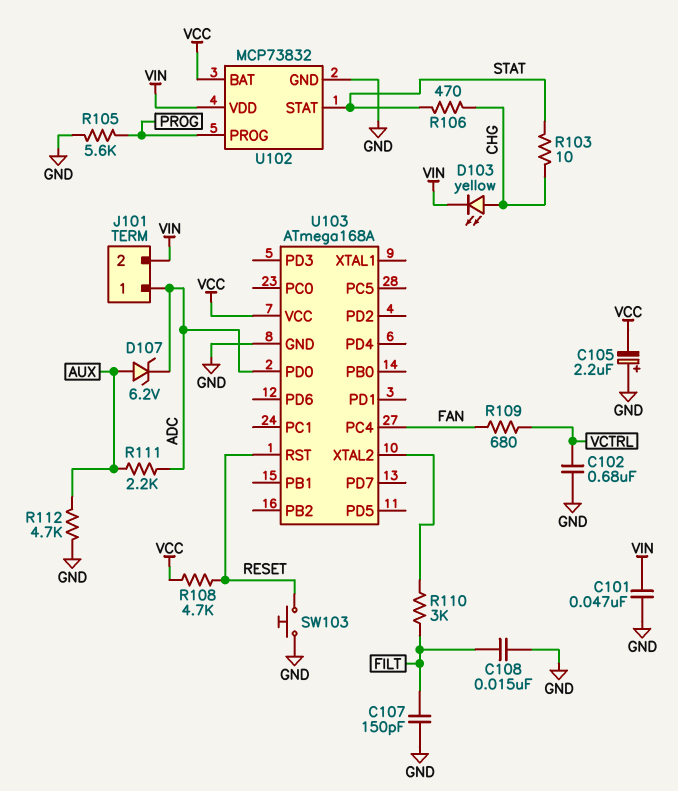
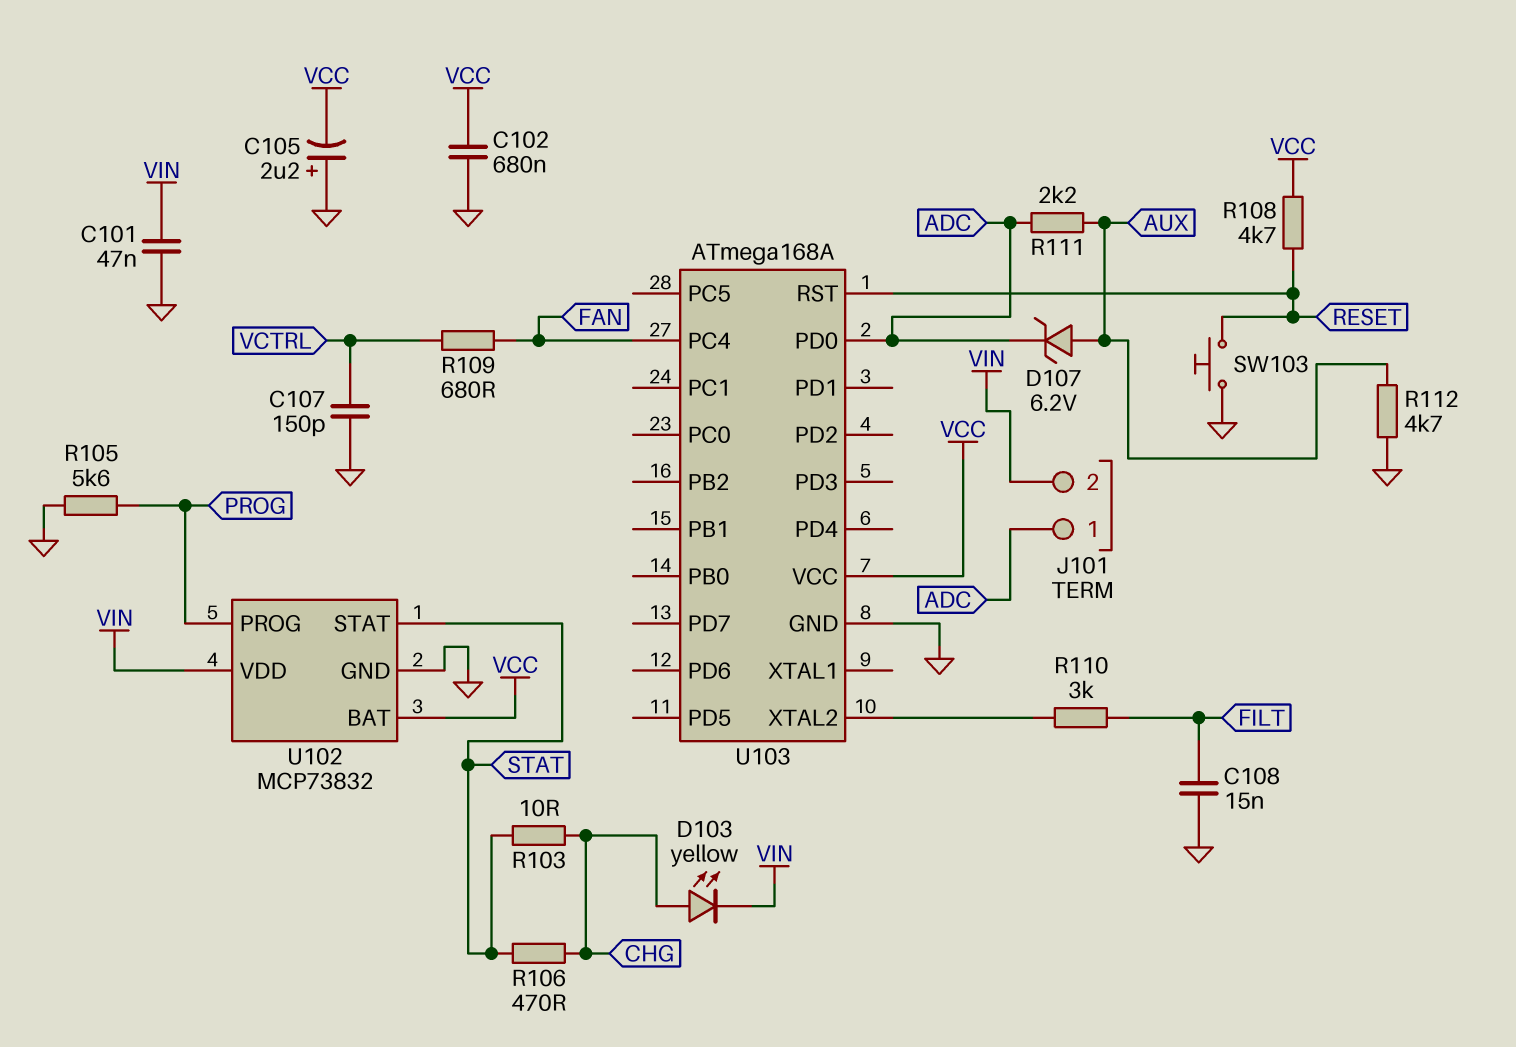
C102: 680nF (GND, VCTRL) -> 680nF (GND, VCC)
C107: 150pF (FILT, GND) -> 150pF (GND, VCTRL)

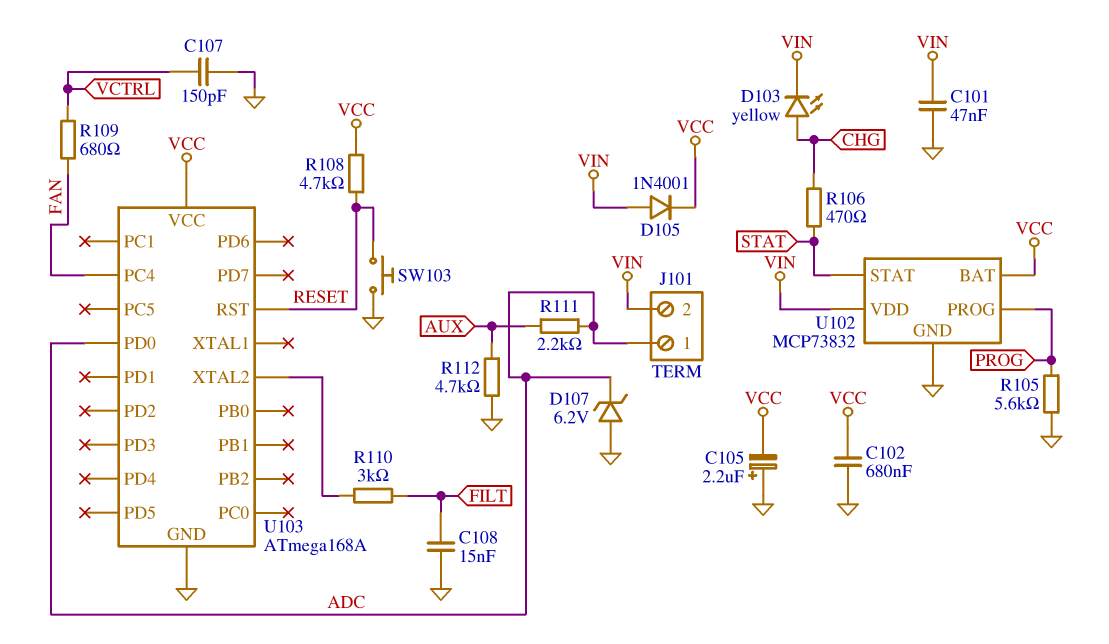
D105: none -> diode 1N4001 (A VIN, K VCC)
D107: zener 6.2V (A AUX, K ADC) -> zener 6.2V (A GND, K ADC)
R103: 10 (CHG, STAT) -> none

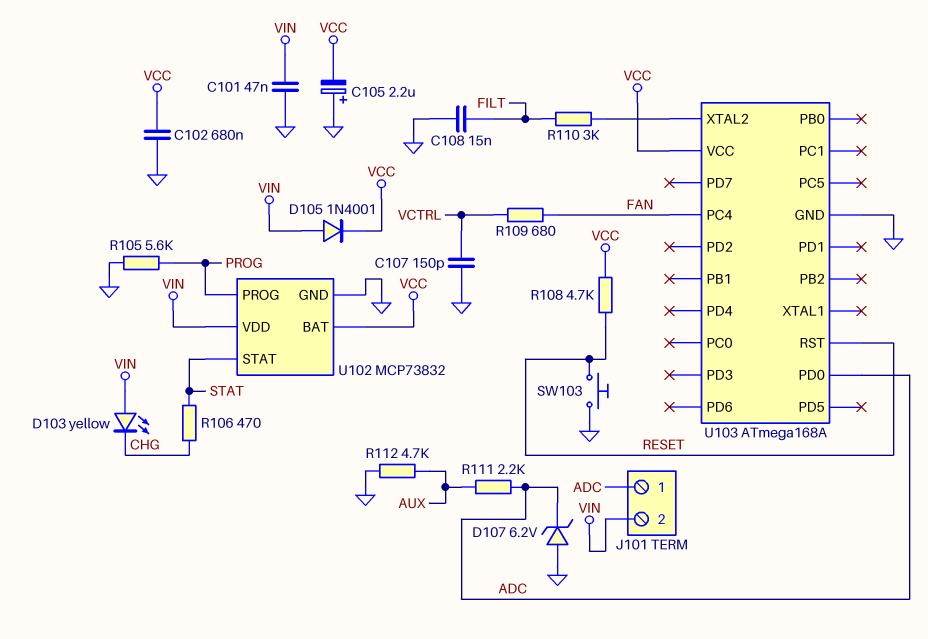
D103: LED yellow (A CHG, K VIN) -> LED yellow (A VIN, K CHG)

